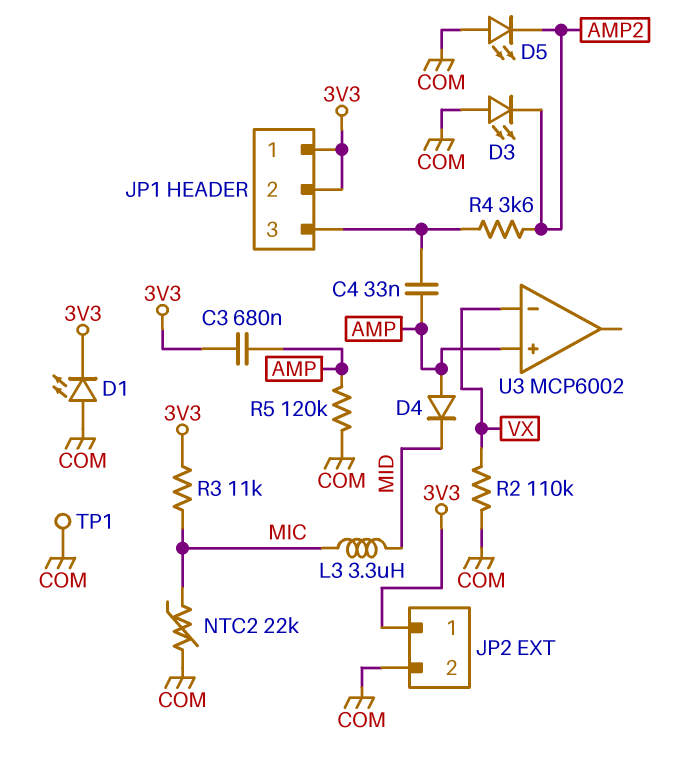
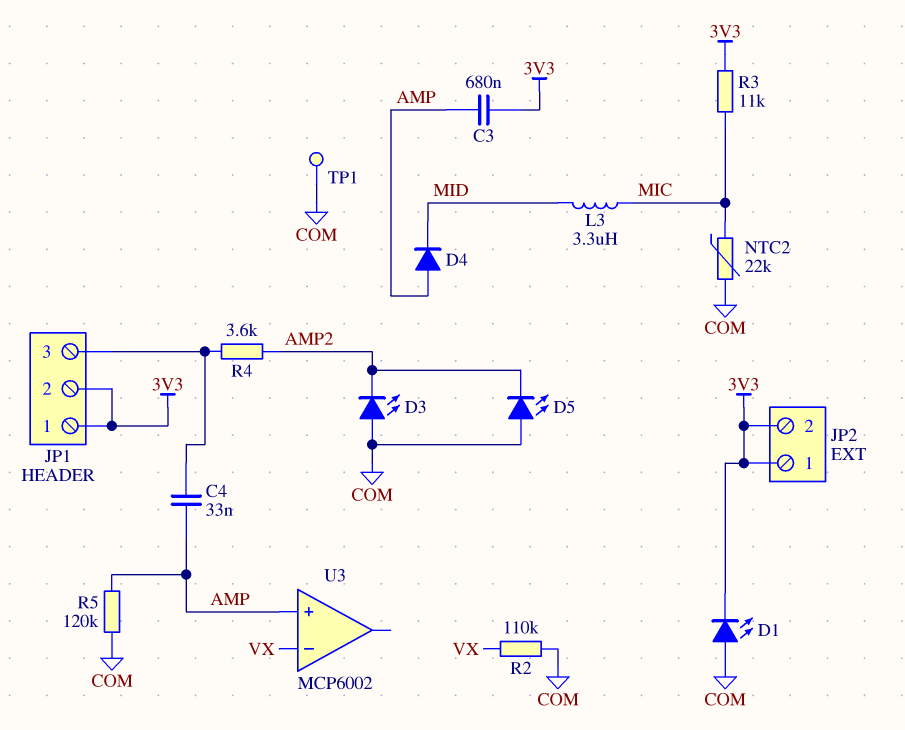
JP2 pin 2: COM -> 3V3

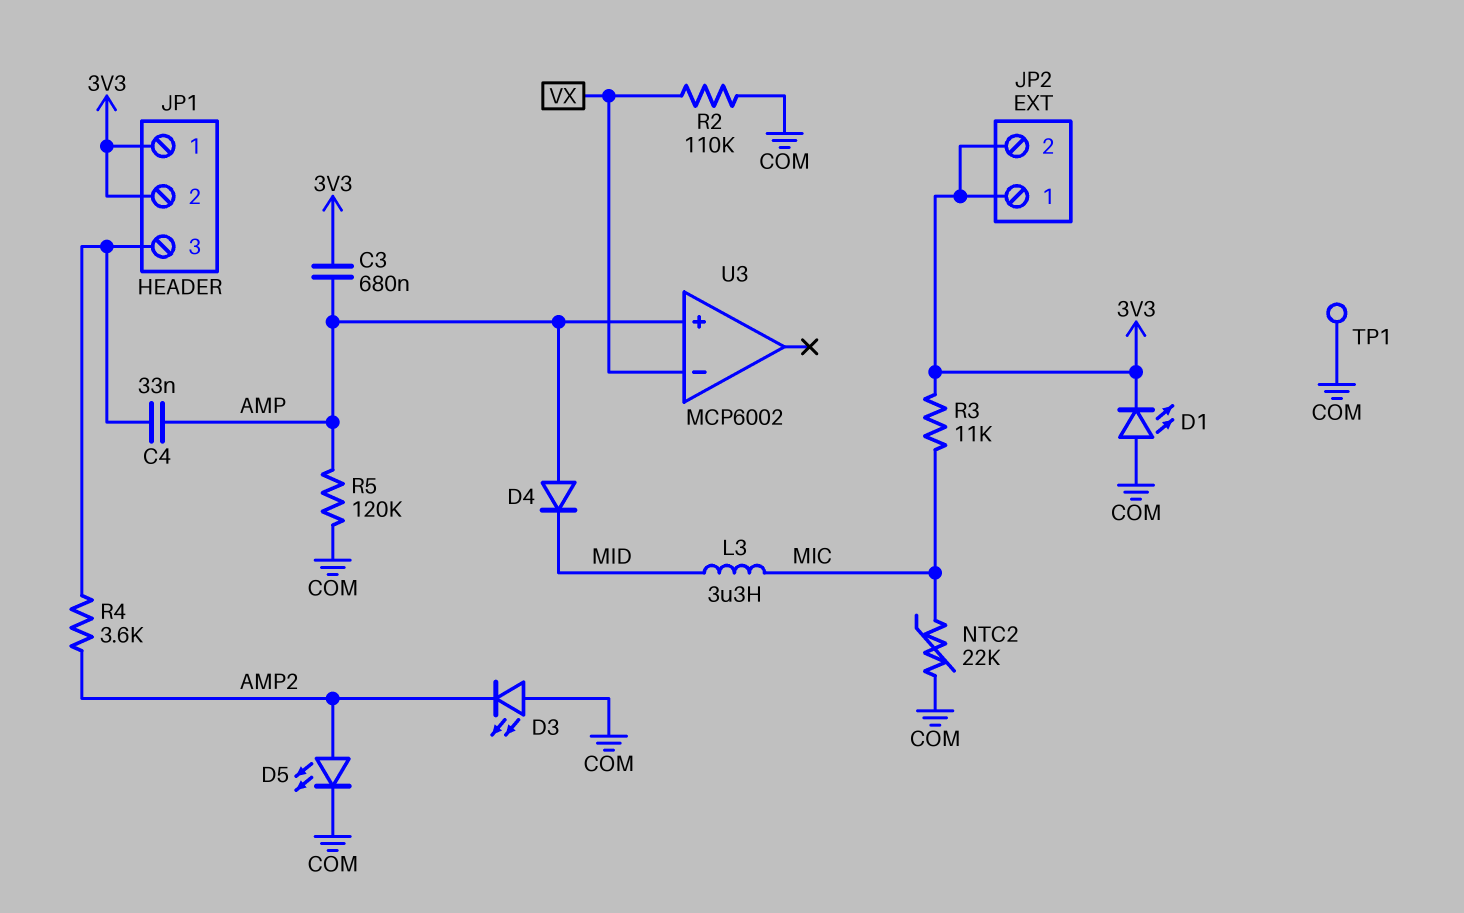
D5: LED (A COM, K AMP2) -> LED (A AMP2, K COM)

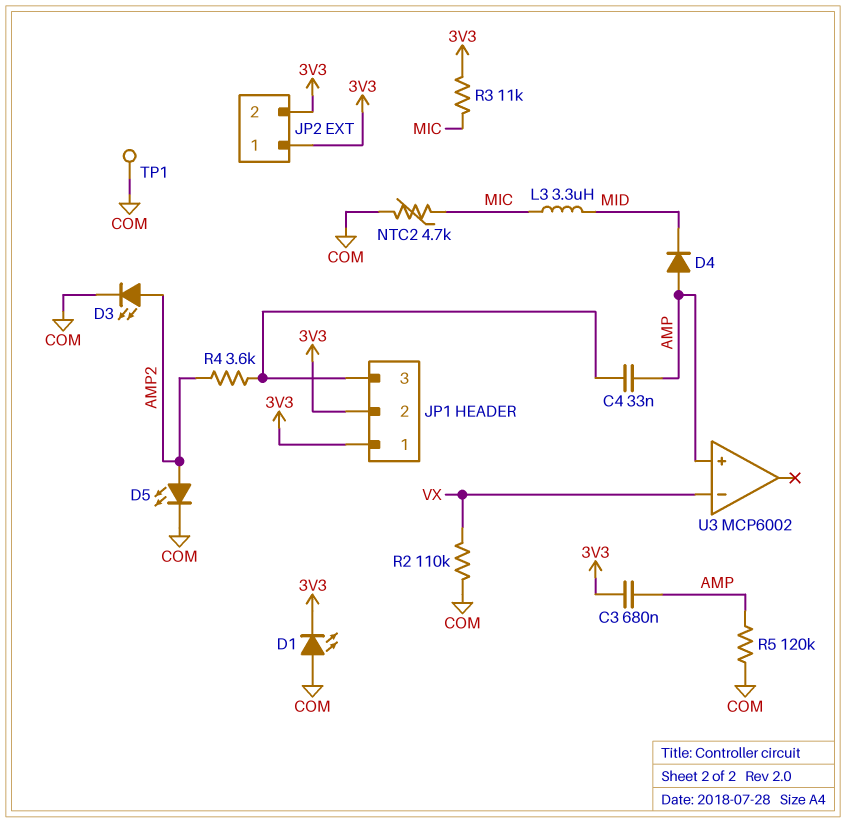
D3: LED (A COM, K AMP2) -> LED (A AMP2, K COM)
NTC2: 22k (COM, MIC) -> 4.7k (COM, MIC)

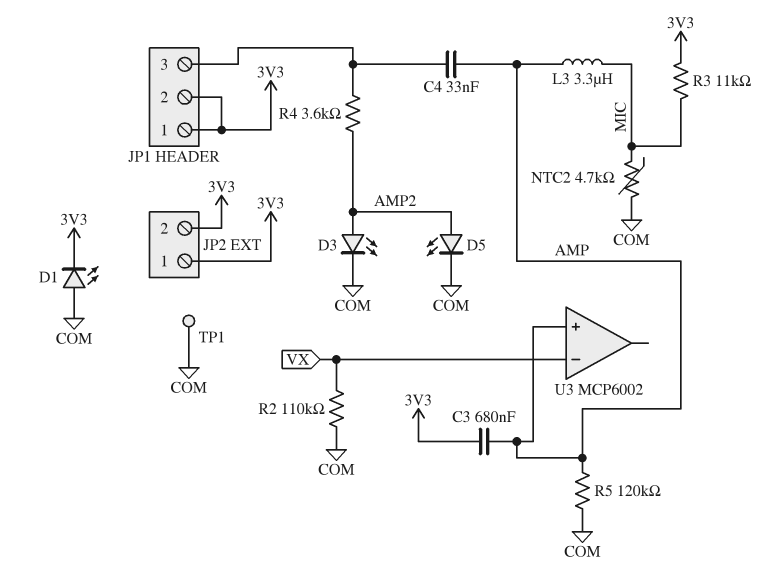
D4: diode (A AMP, K MID) -> none
L3: 3.3uH (MIC, MID) -> 3.3uH (AMP, MIC)

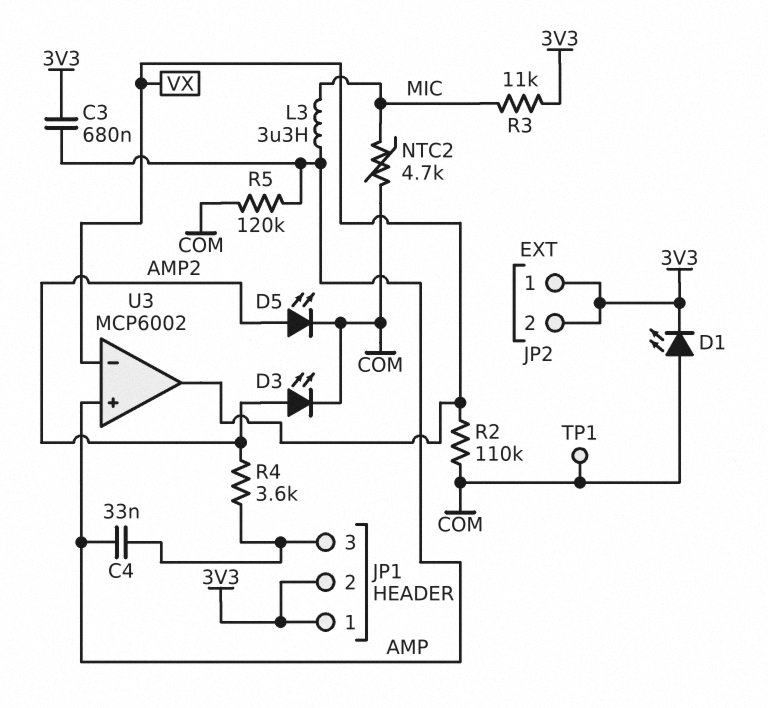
U3 pin out: none -> VX

